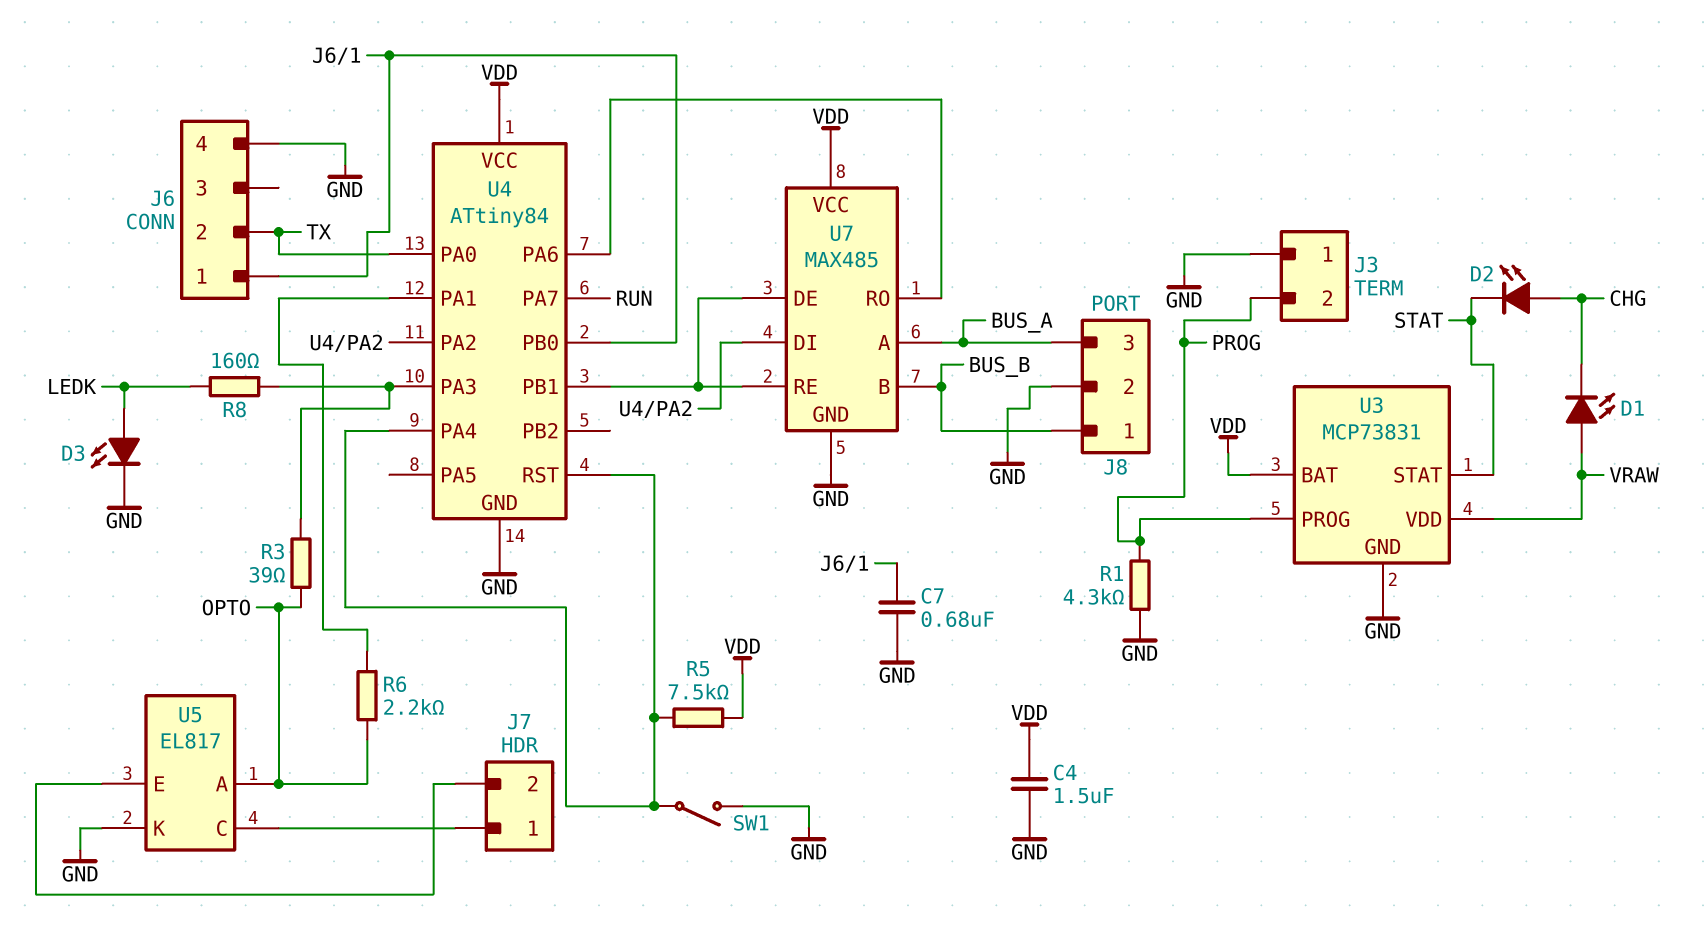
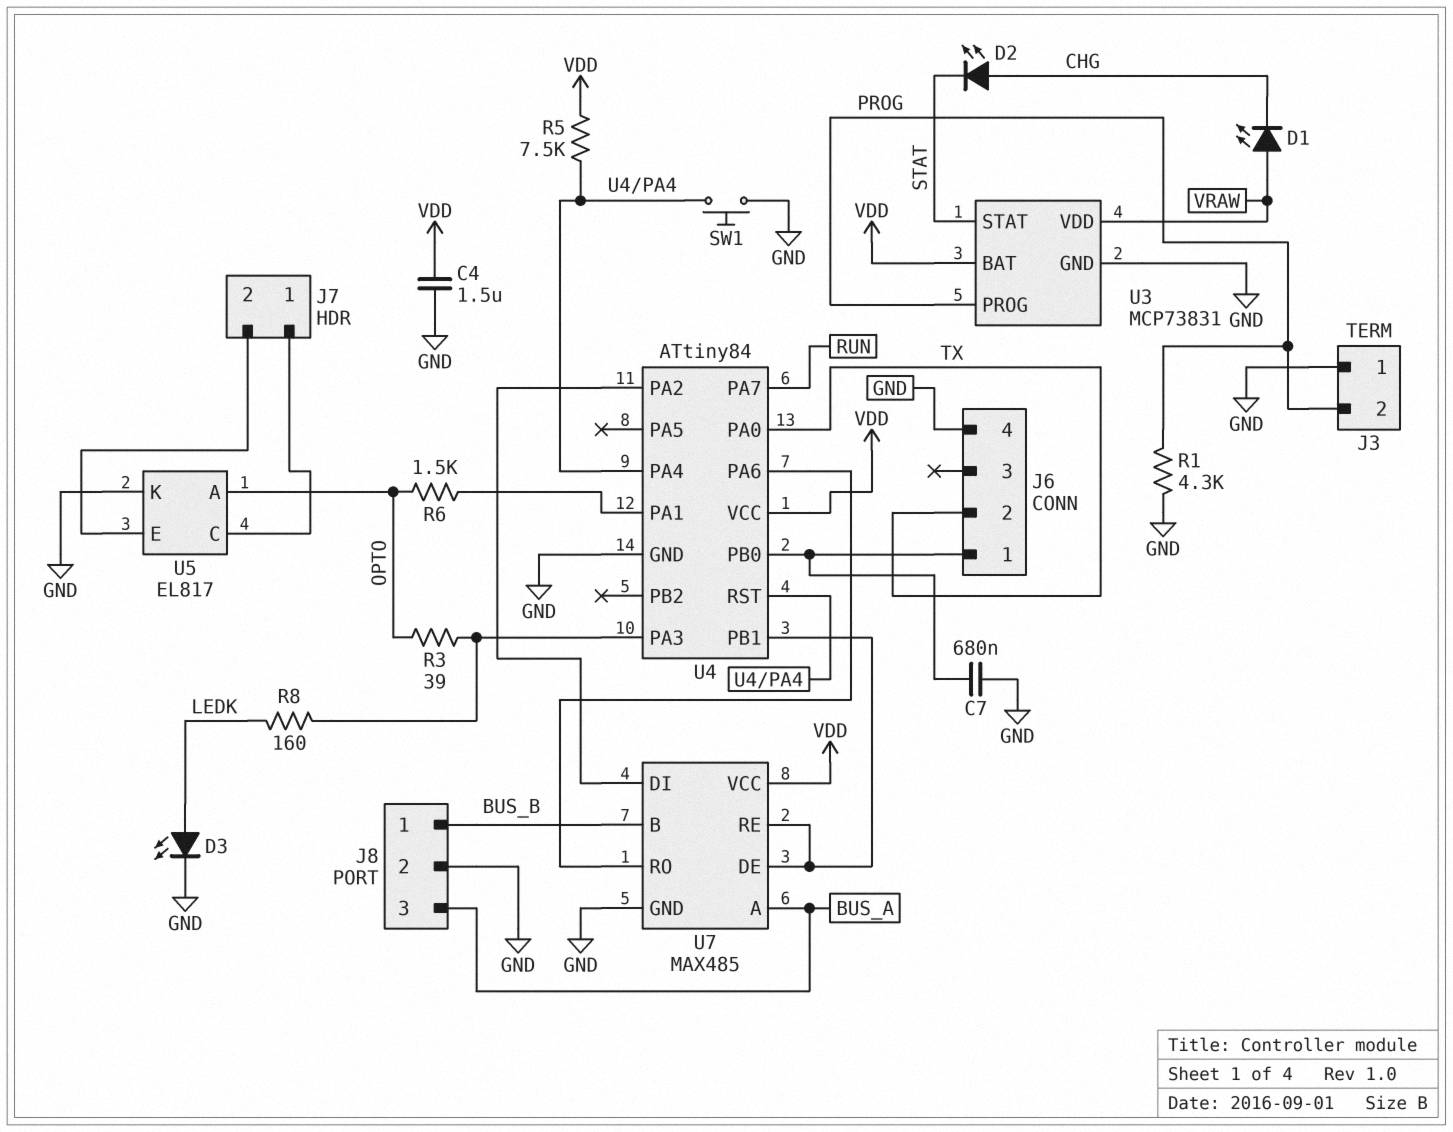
R6: 2.2k (OPTO, U4/PA1) -> 1.5k (OPTO, U4/PA1)
SW1: switch (GND, U4/PA4) -> button (GND, U4/PA4)

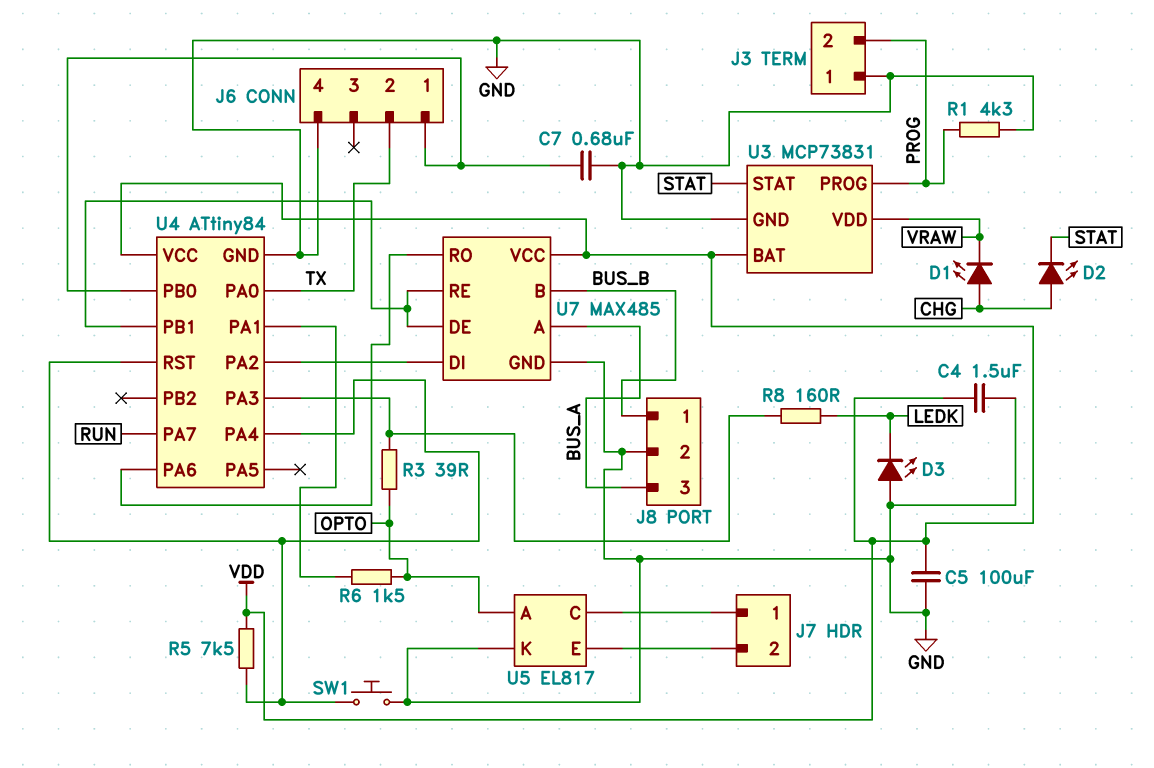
C5: none -> 100uF (GND, VDD)
D1: LED (A VRAW, K CHG) -> LED (A CHG, K VRAW)
D3: LED (A LEDK, K GND) -> LED (A GND, K LEDK)

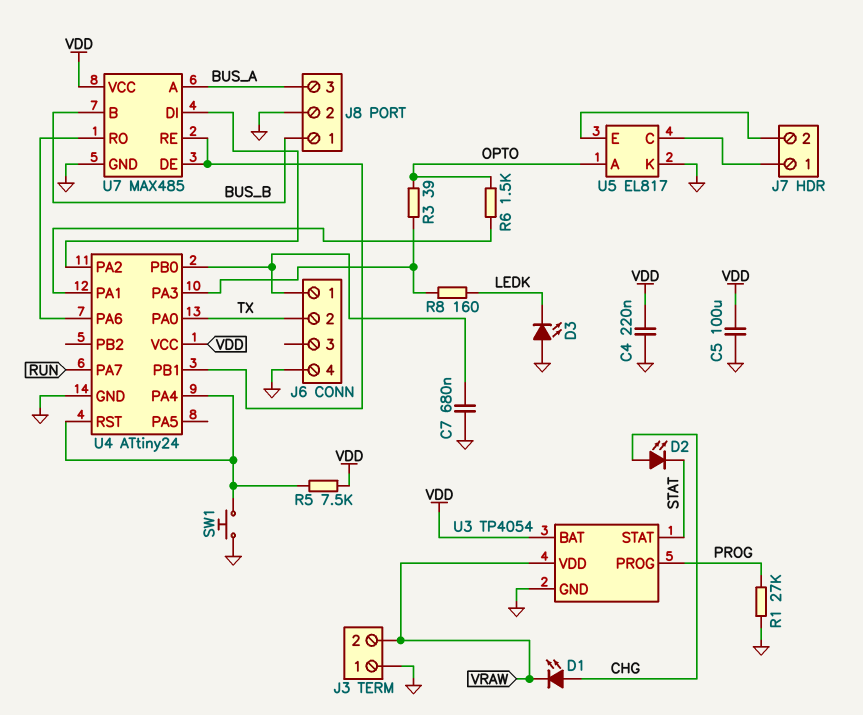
C4: 1.5uF (GND, VDD) -> 220nF (GND, VDD)
J3 pin 2: PROG -> VRAW
R1: 4.3k (GND, PROG) -> 27k (GND, PROG)
U3: MCP73831 -> TP4054
U4: ATtiny84 -> ATtiny24

